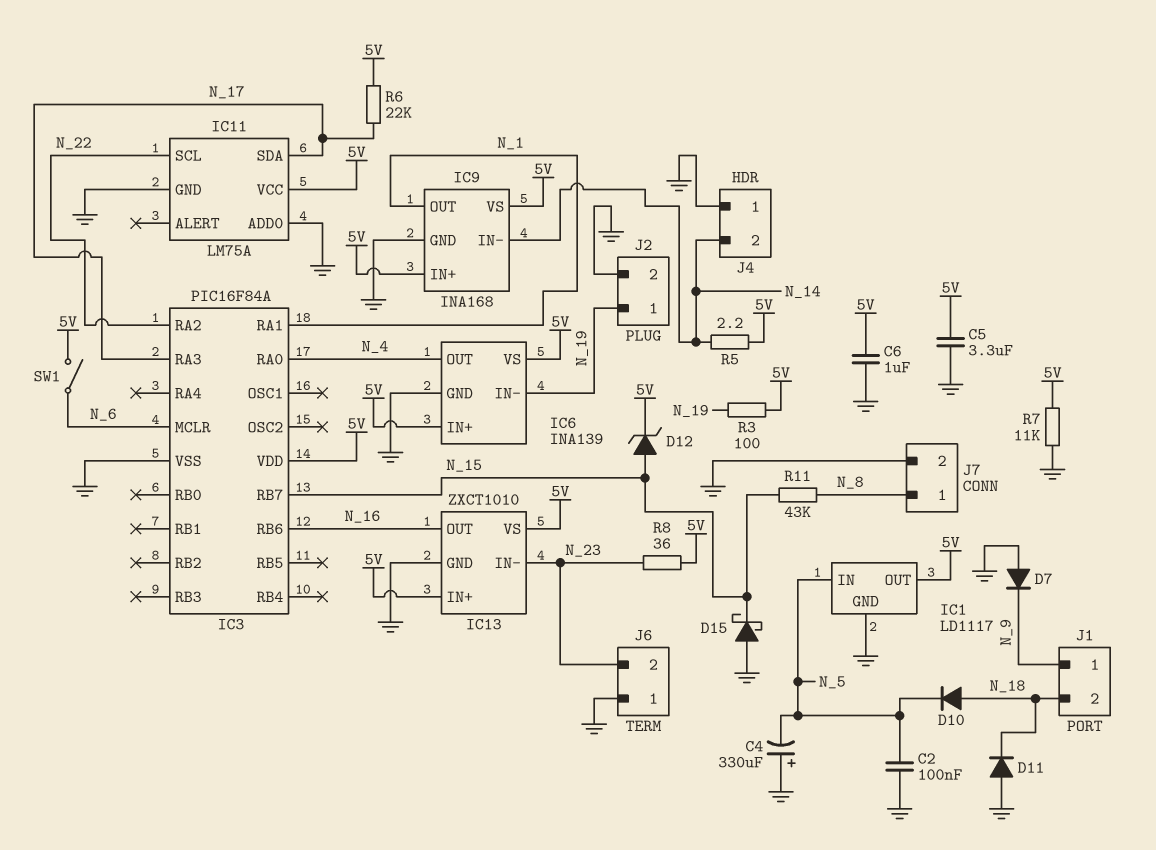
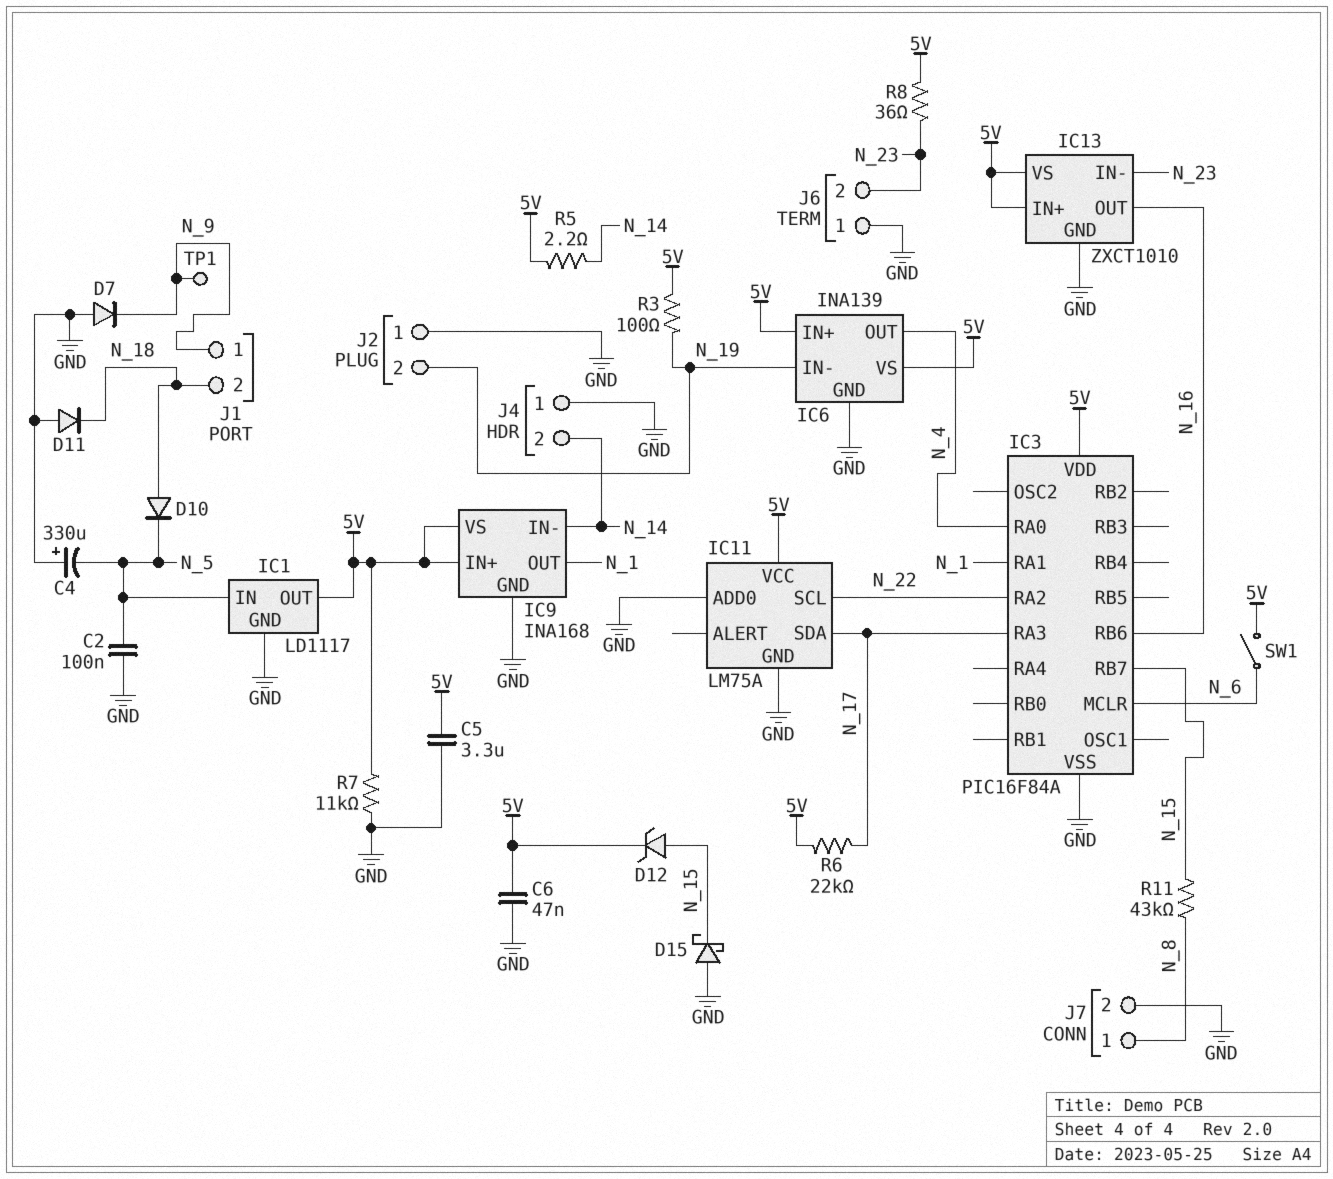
C6: 1uF (5V, GND) -> 47nF (5V, GND)
J2 pin 1: N_19 -> GND
J2 pin 2: GND -> N_19
TP1: none -> test point (N_9)

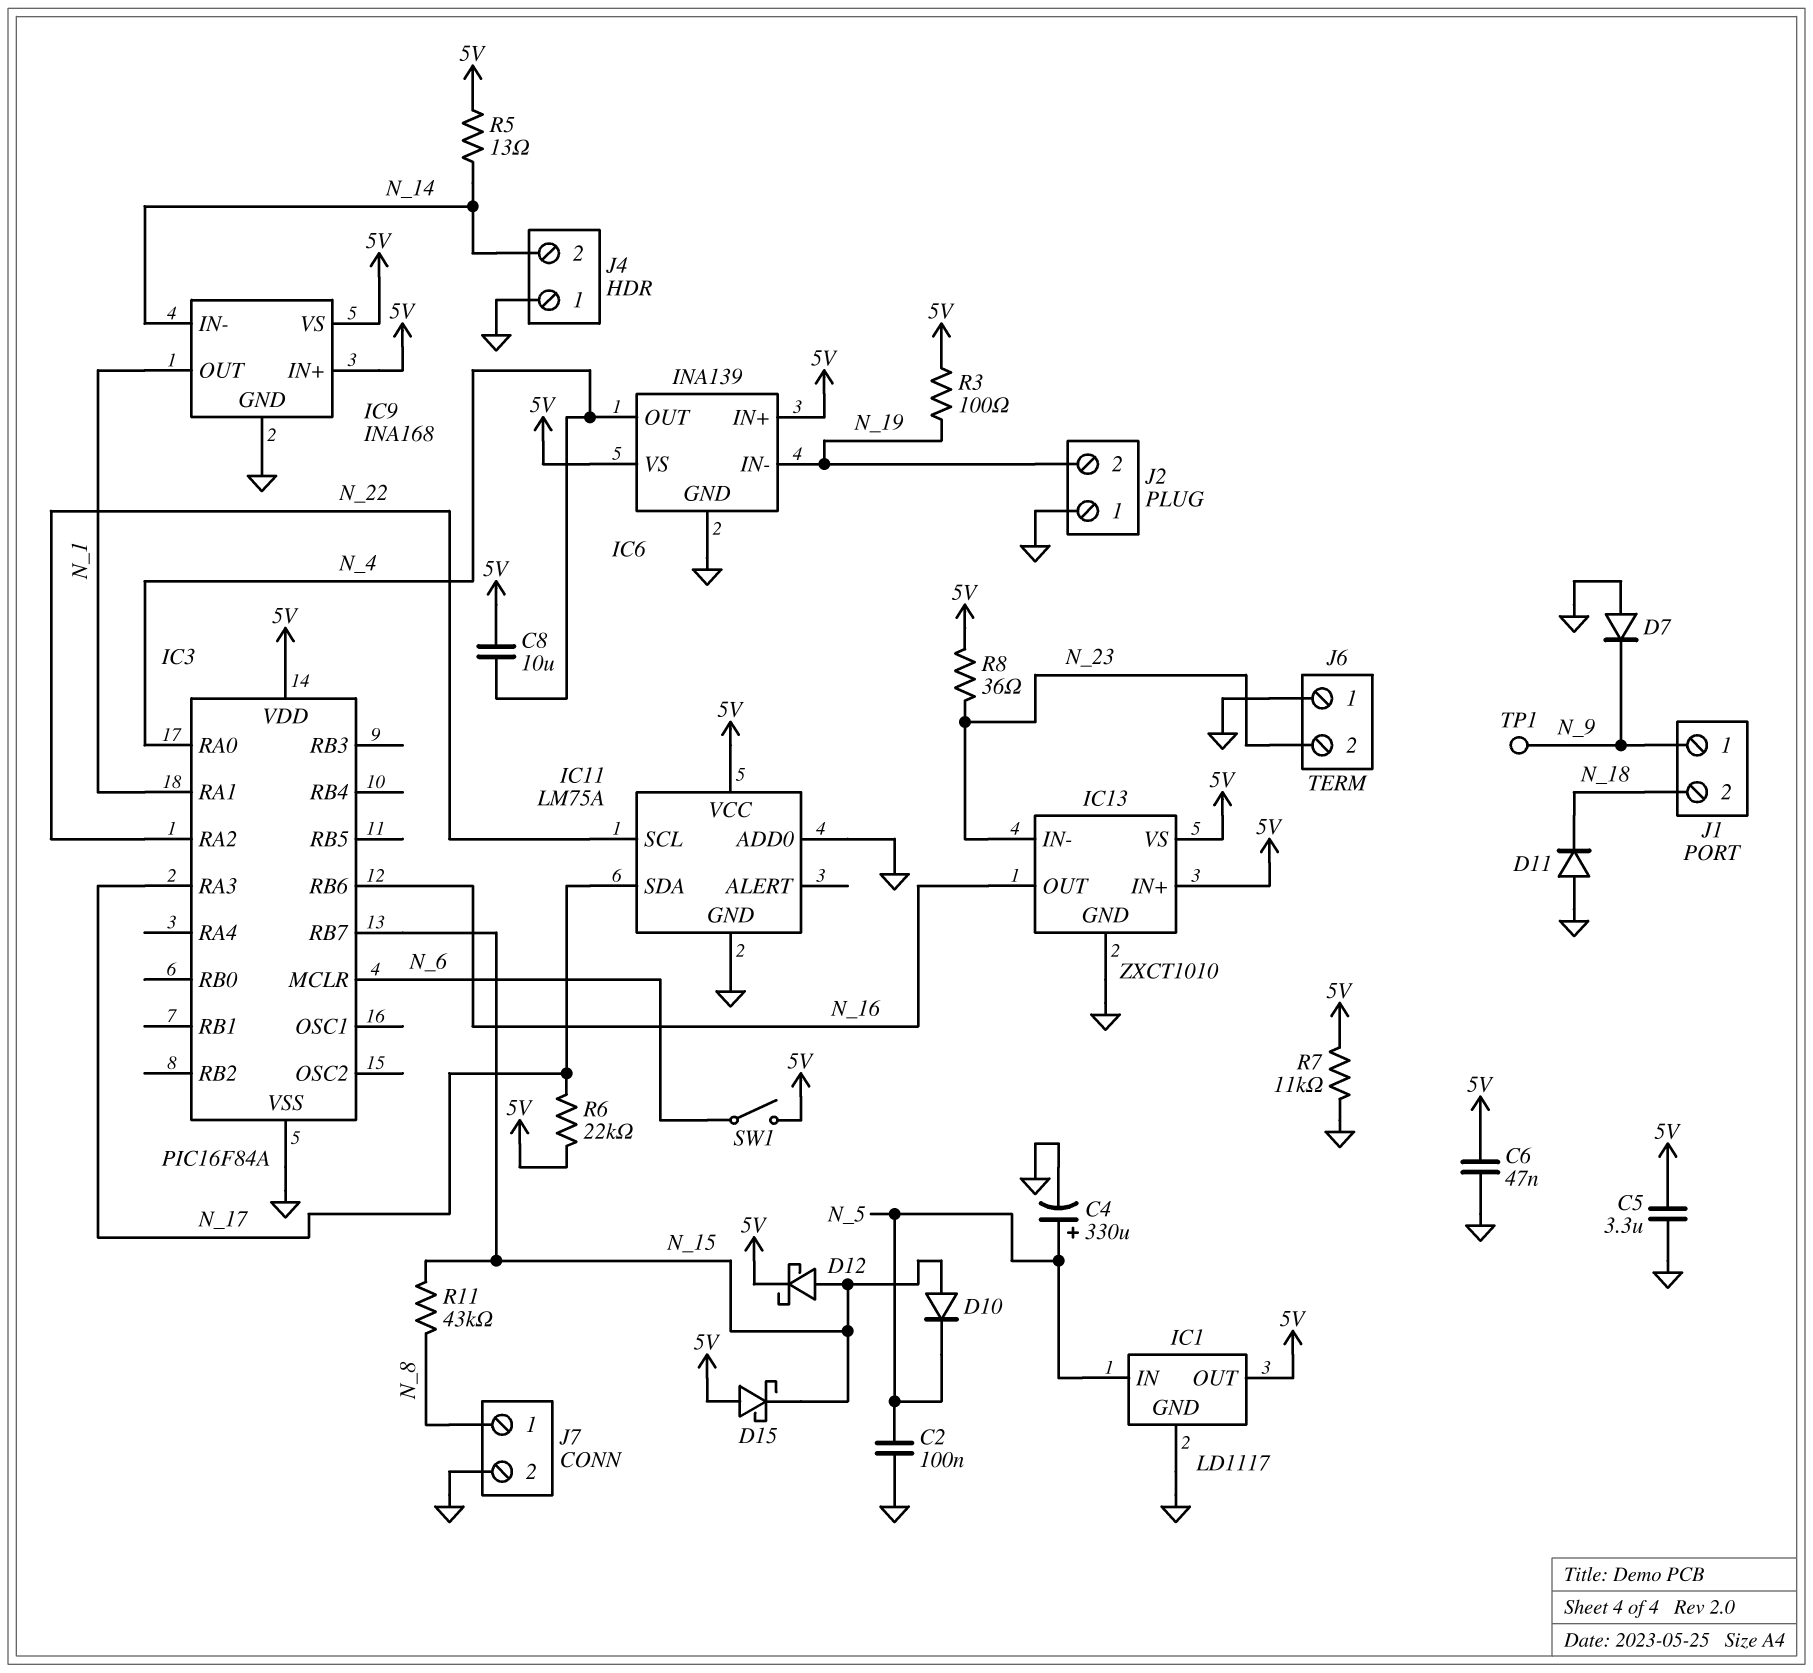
C4: 330uF (plus GND, minus N_5) -> 330uF (plus N_5, minus GND)
C8: none -> 10uF (5V, N_4)
D10: diode (A N_18, K N_5) -> diode (A N_15, K N_5)
D12: zener (A N_15, K 5V) -> schottky (A N_15, K 5V)
D15: schottky (A GND, K N_15) -> schottky (A 5V, K N_15)
R5: 2.2 (5V, N_14) -> 13 (5V, N_14)

